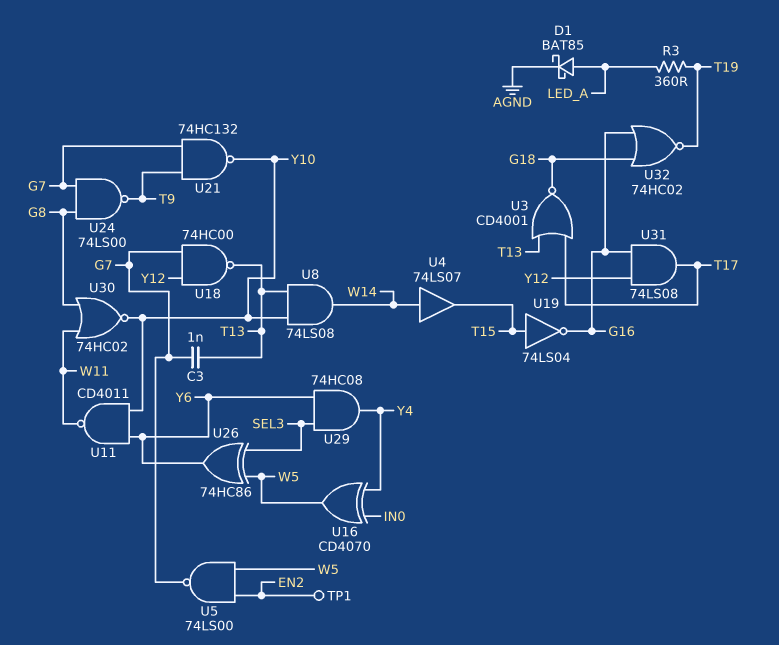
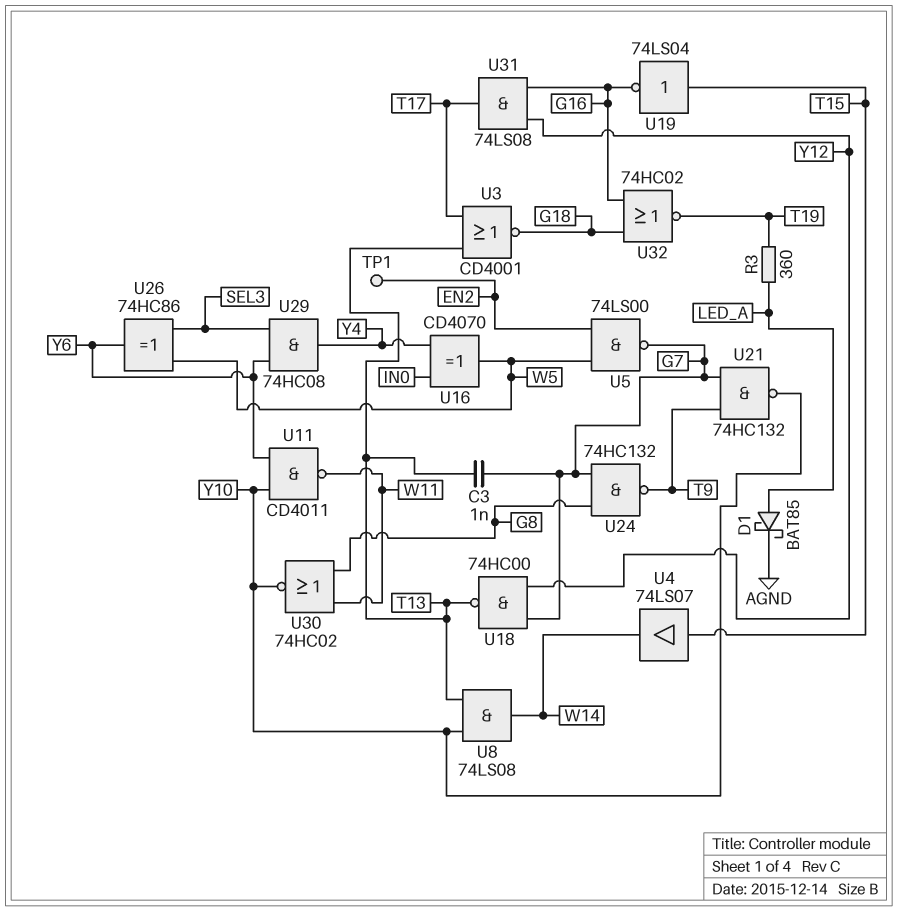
U4: buffer 74LS07 (in W14, out T15) -> buffer 74LS07 (in T15, out W14)
U24: NAND 74LS00 (in G7, in G8, out T9) -> NAND 74HC132 (in G7, in G8, out T9)

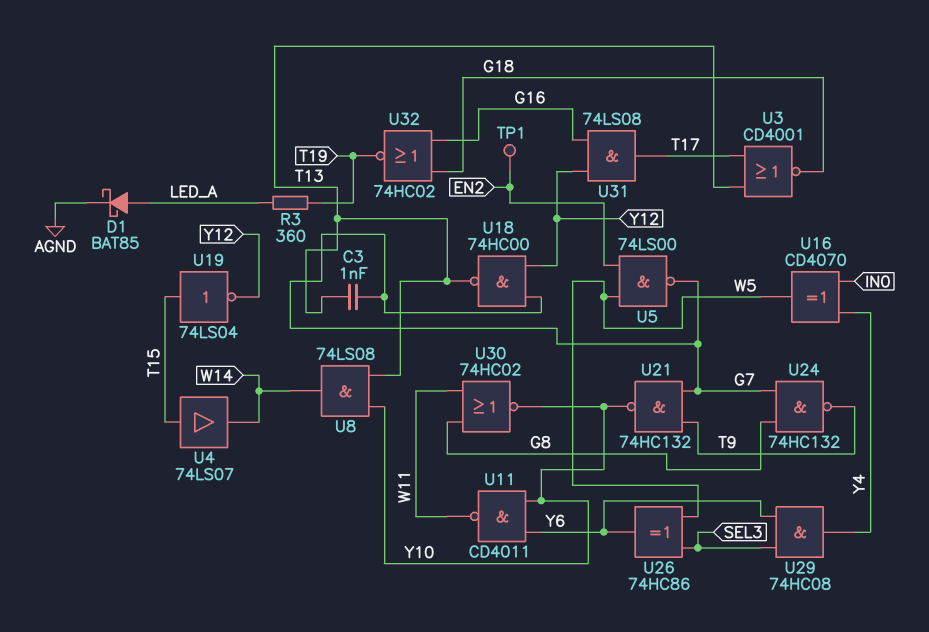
U19: NOT 74LS04 (in T15, out G16) -> NOT 74LS04 (in T15, out Y12)

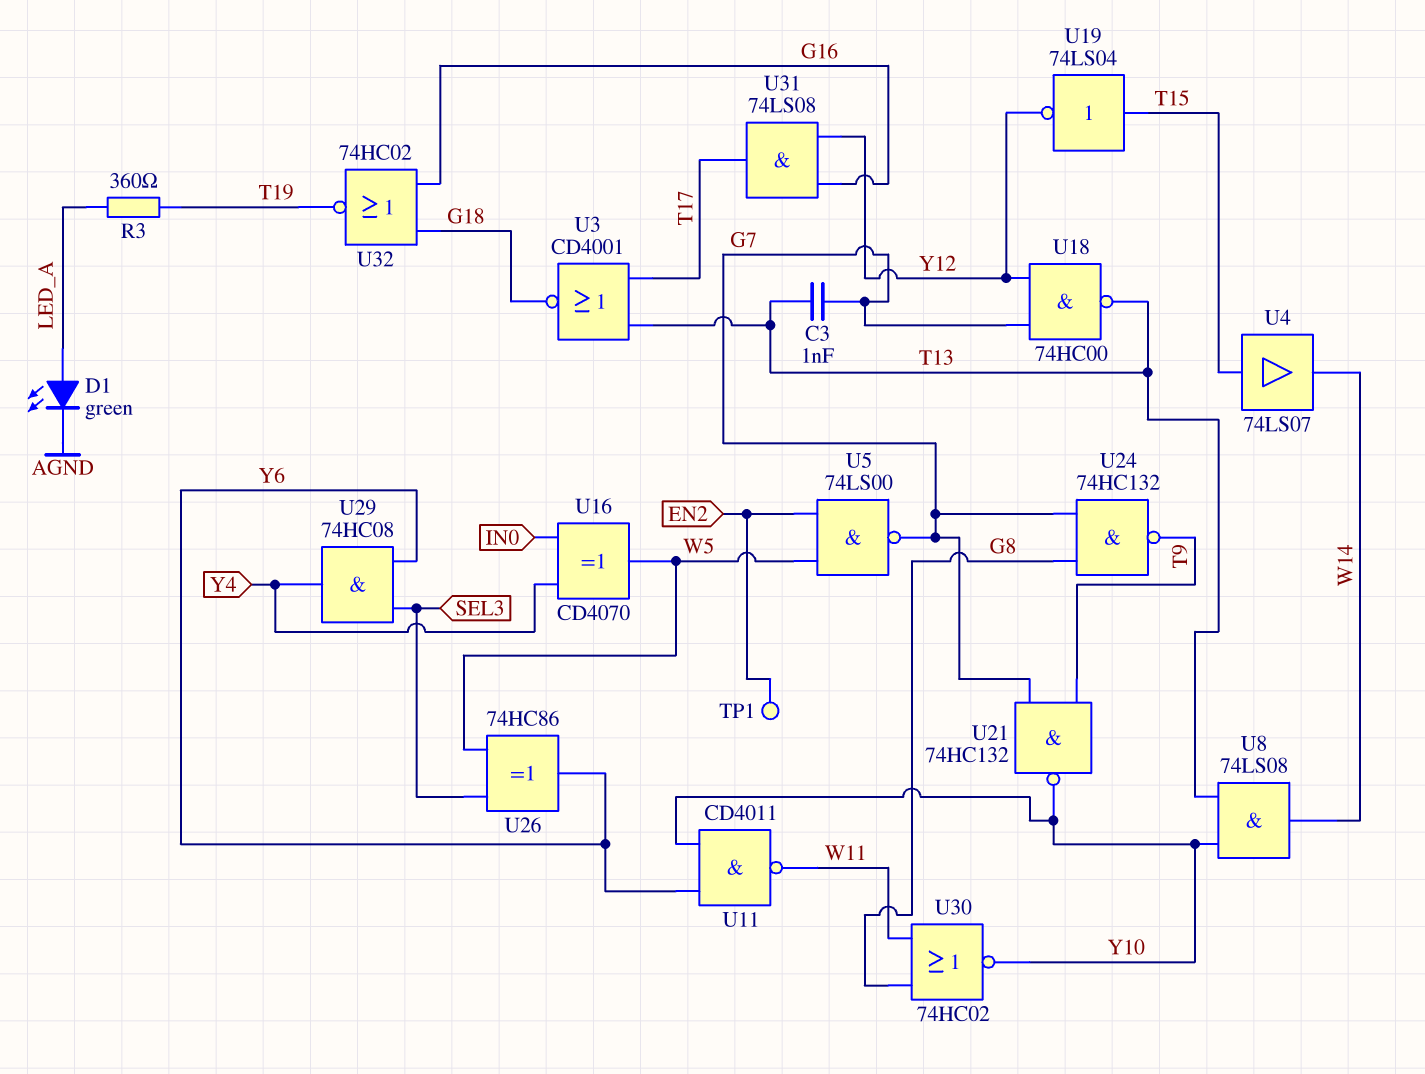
D1: schottky BAT85 (A LED_A, K AGND) -> LED green (A LED_A, K AGND)

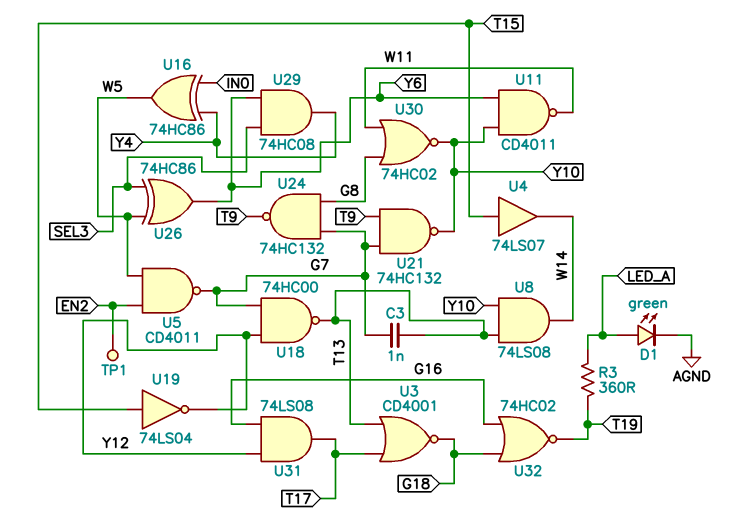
U5: NAND 74LS00 (in EN2, in W5, out G7) -> NAND CD4011 (in EN2, in W5, out G7)
U16: XOR CD4070 (in IN0, in Y4, out W5) -> XOR 74HC86 (in IN0, in Y4, out W5)

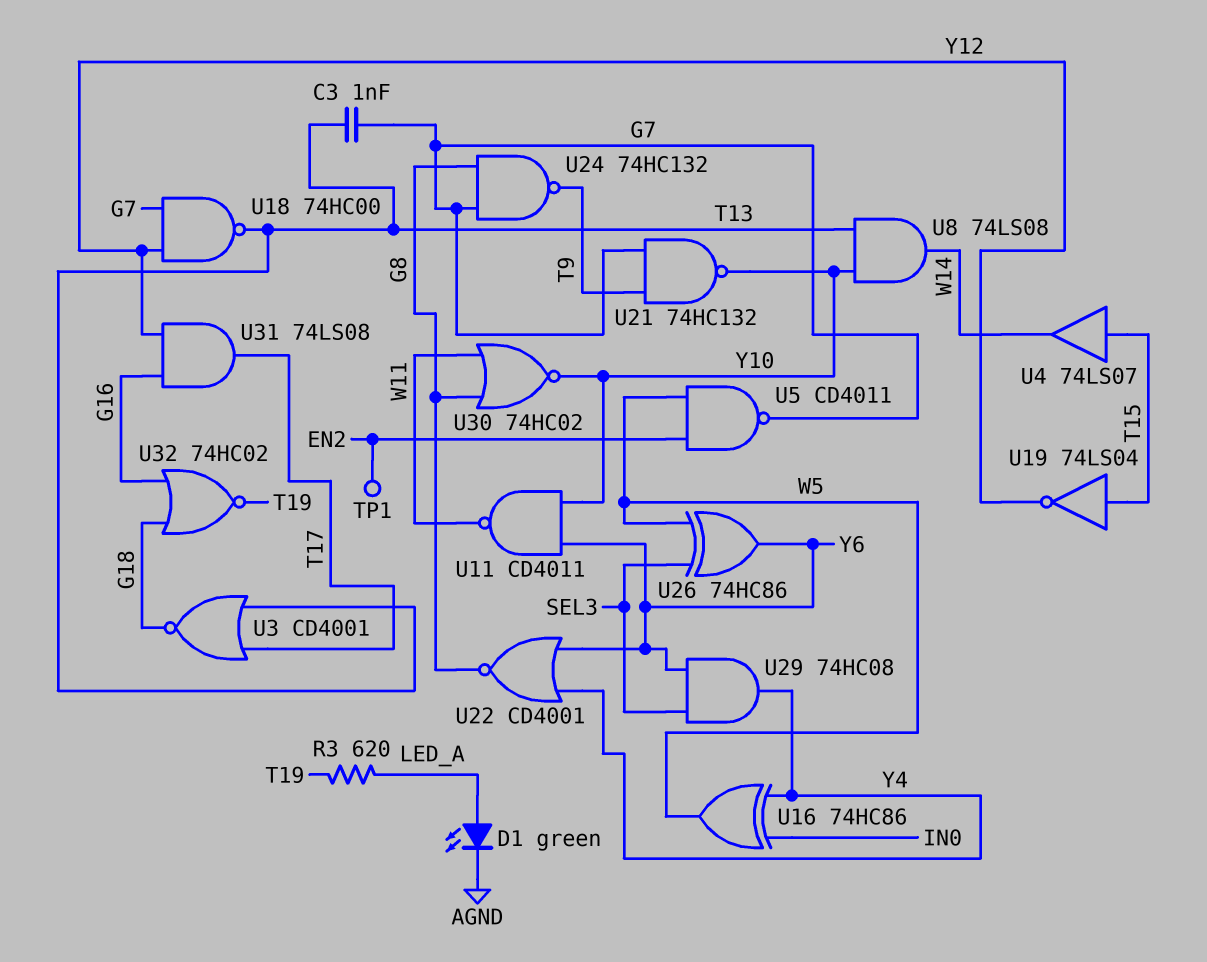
R3: 360 (LED_A, T19) -> 620 (LED_A, T19)
U22: none -> NOR CD4001 (in Y4, in Y6, out G8)

